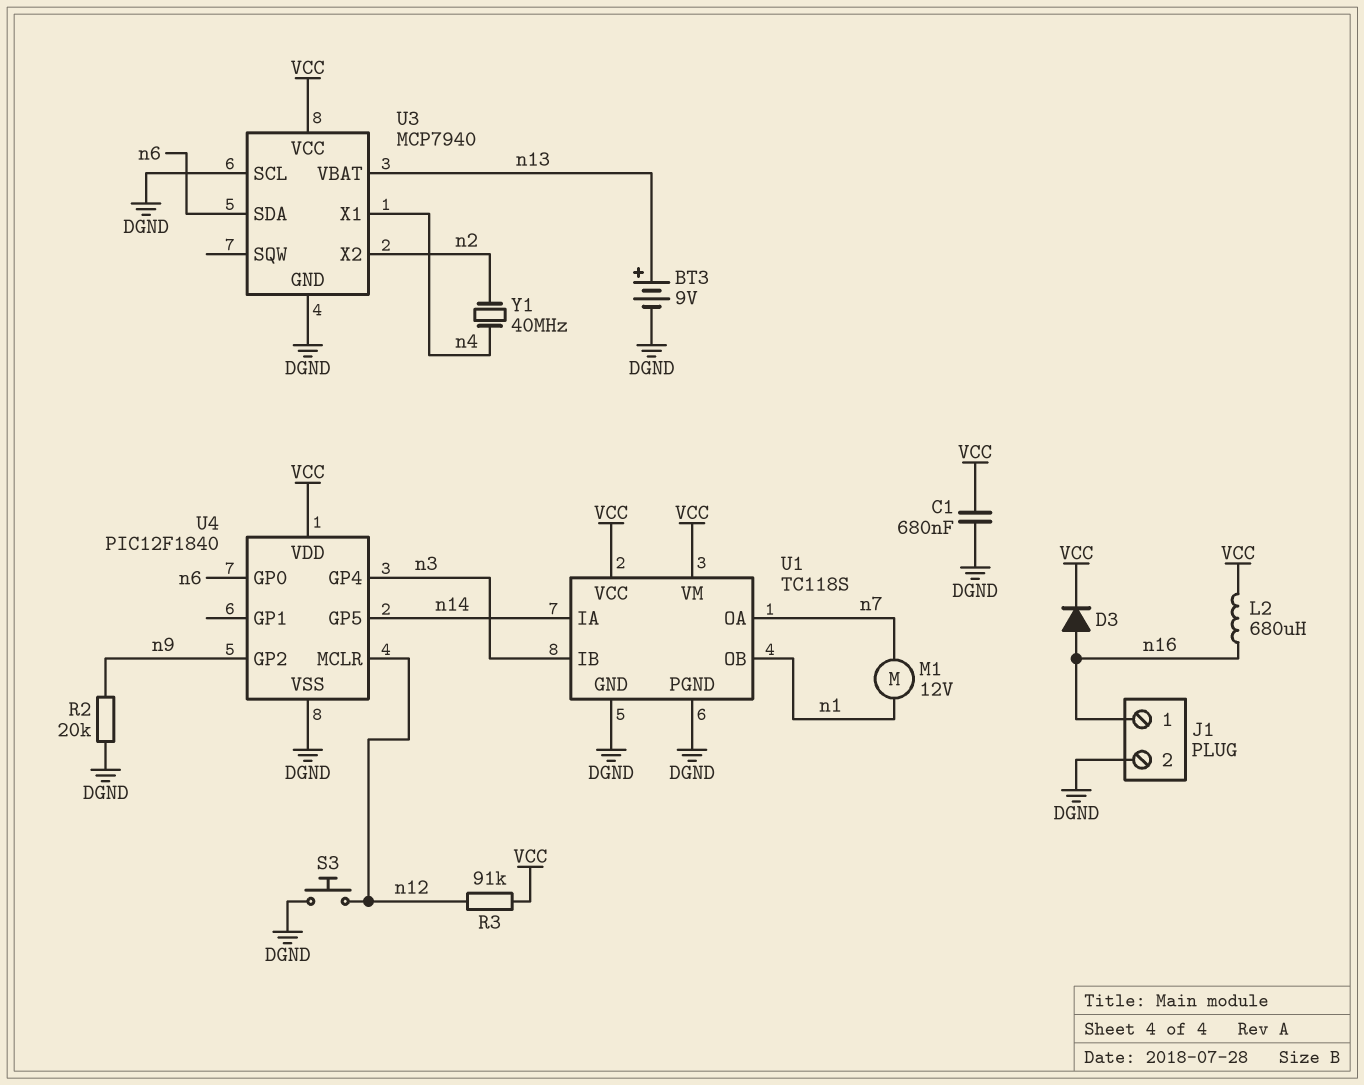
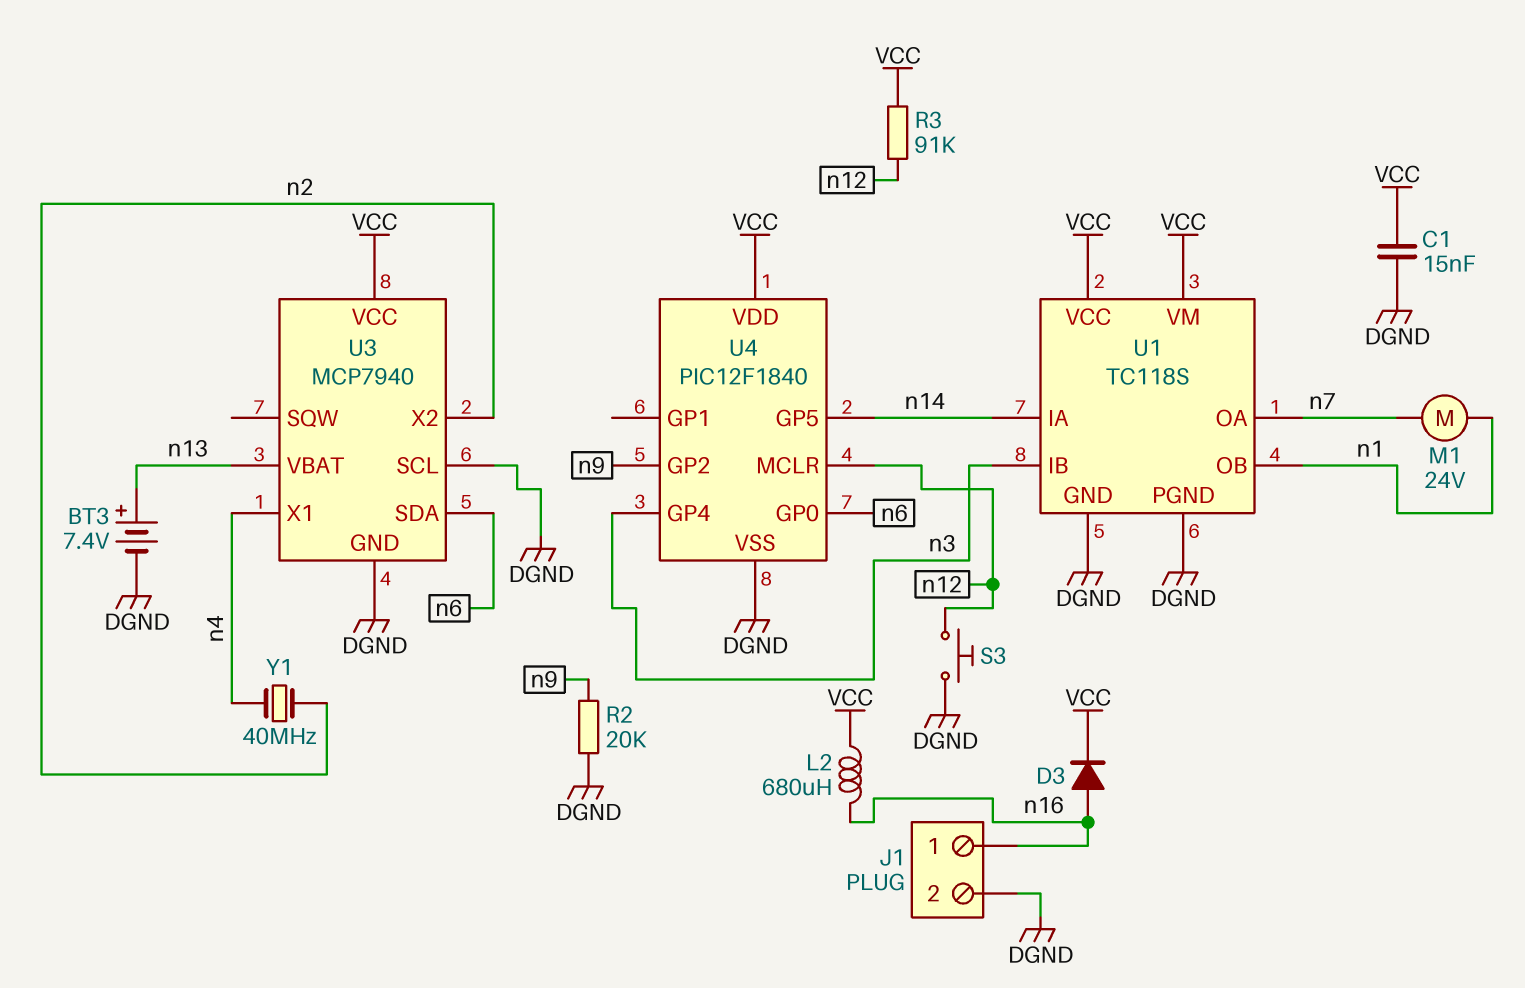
BT3: 9V (plus n13, minus DGND) -> 7.4V (plus n13, minus DGND)
C1: 680nF (DGND, VCC) -> 15nF (DGND, VCC)
M1: motor 12V (n1, n7) -> motor 24V (n1, n7)

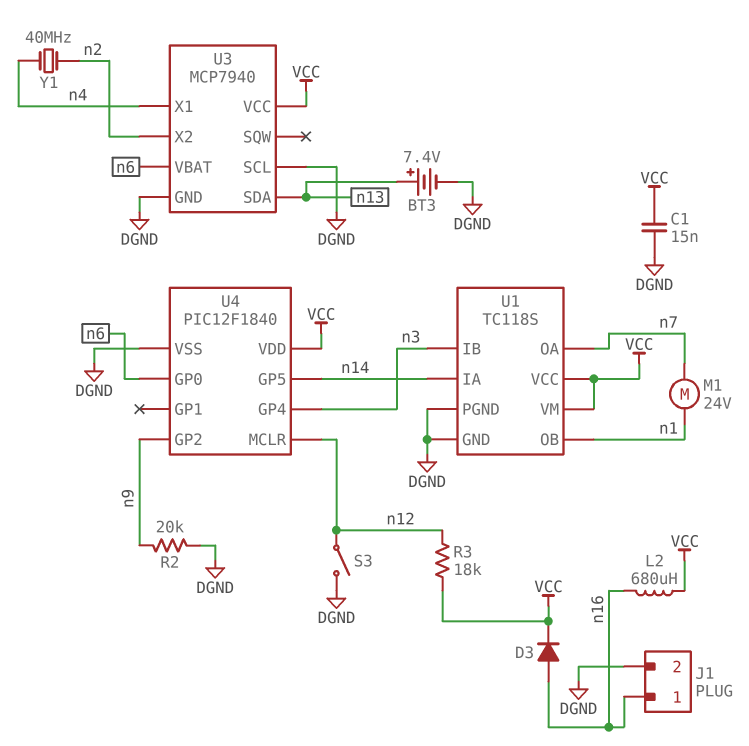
R3: 91k (VCC, n12) -> 18k (VCC, n12)
S3: button (DGND, n12) -> switch (DGND, n12)
U3 pin SDA: n6 -> n13
U3 pin VBAT: n13 -> n6

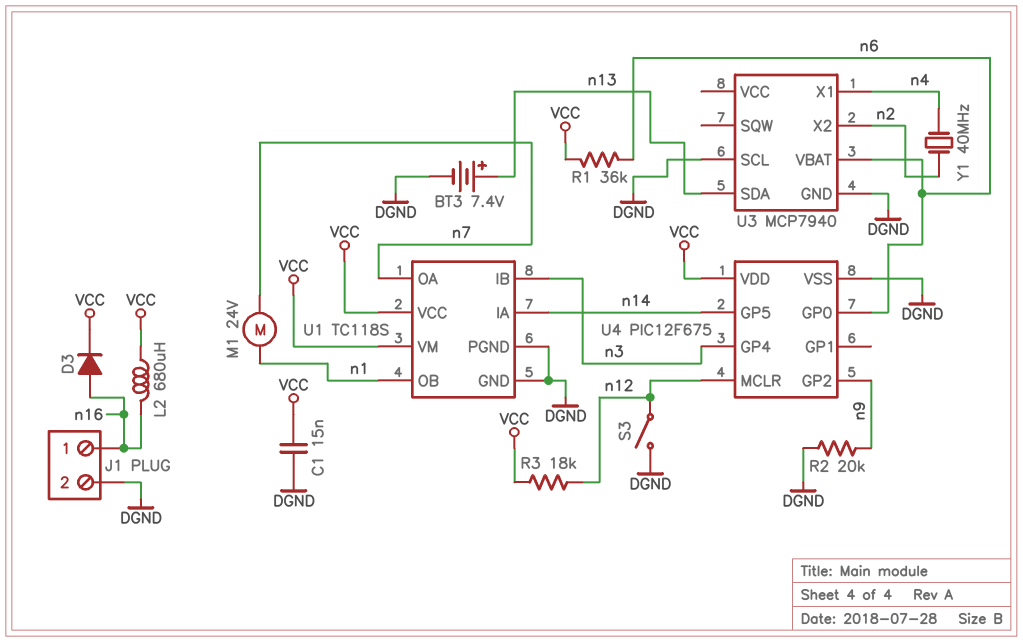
R1: none -> 36k (VCC, n6)
U3 pin VCC: VCC -> none
U4: PIC12F1840 -> PIC12F675

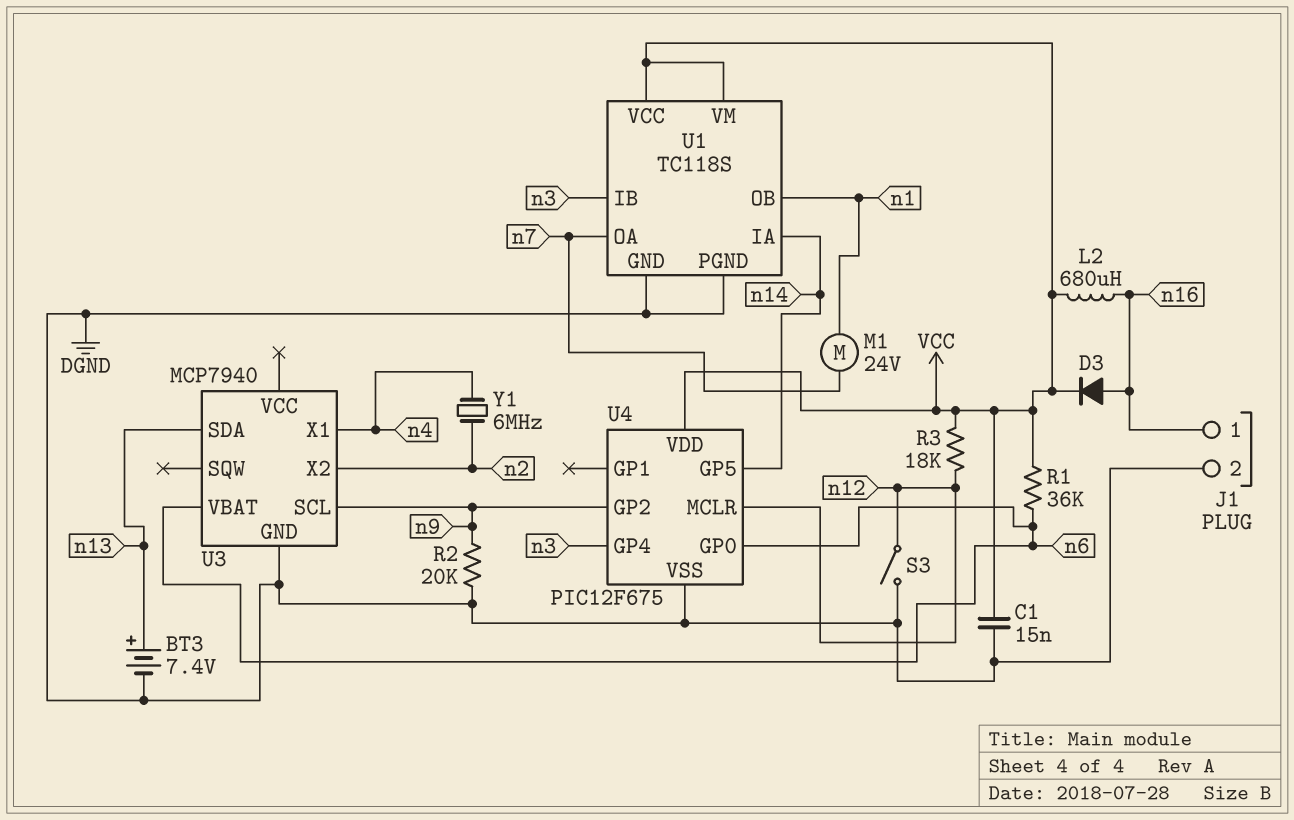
U3 pin SCL: DGND -> n9
Y1: 40MHz (n2, n4) -> 6MHz (n2, n4)

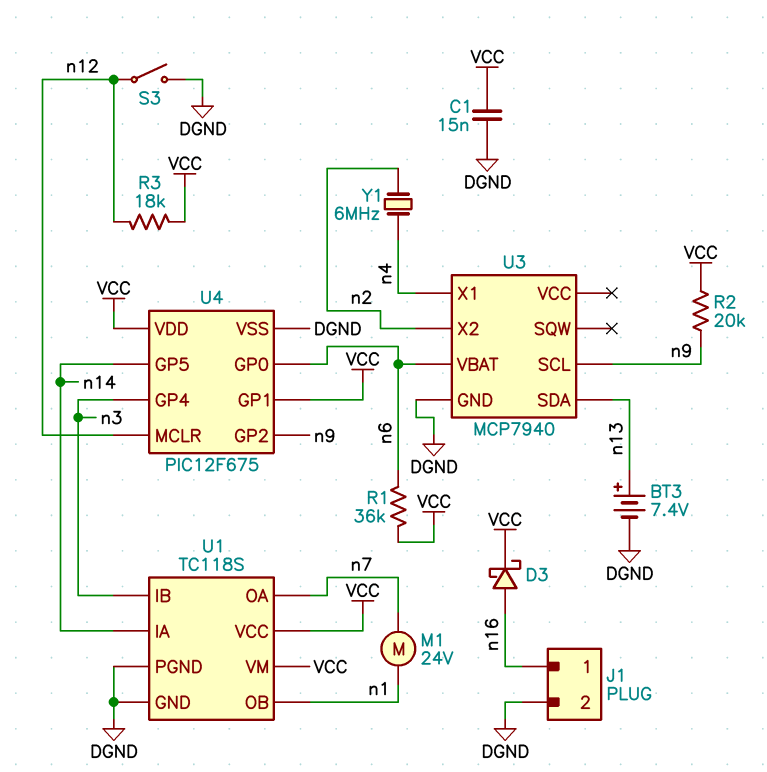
D3: diode (A n16, K VCC) -> schottky (A n16, K VCC)
L2: 680uH (VCC, n16) -> none
R2: 20k (DGND, n9) -> 20k (VCC, n9)
U4 pin GP1: none -> VCC

